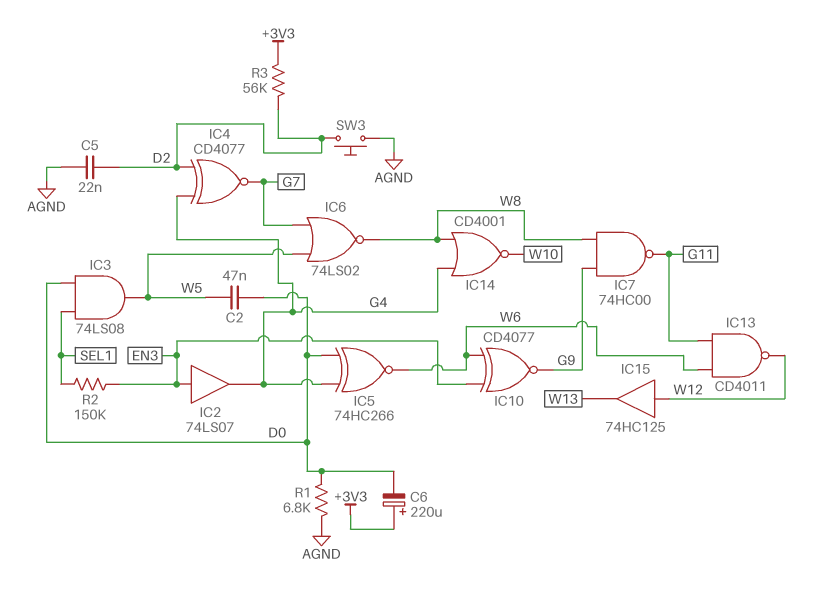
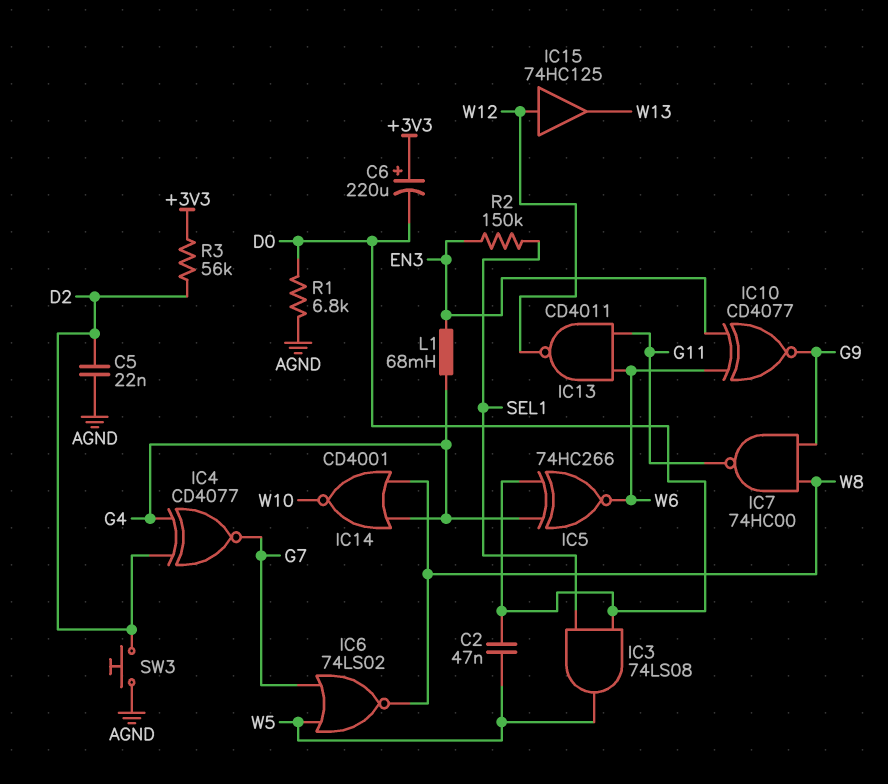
IC2: buffer 74LS07 (in EN3, out G4) -> none
L1: none -> 68mH (EN3, G4)

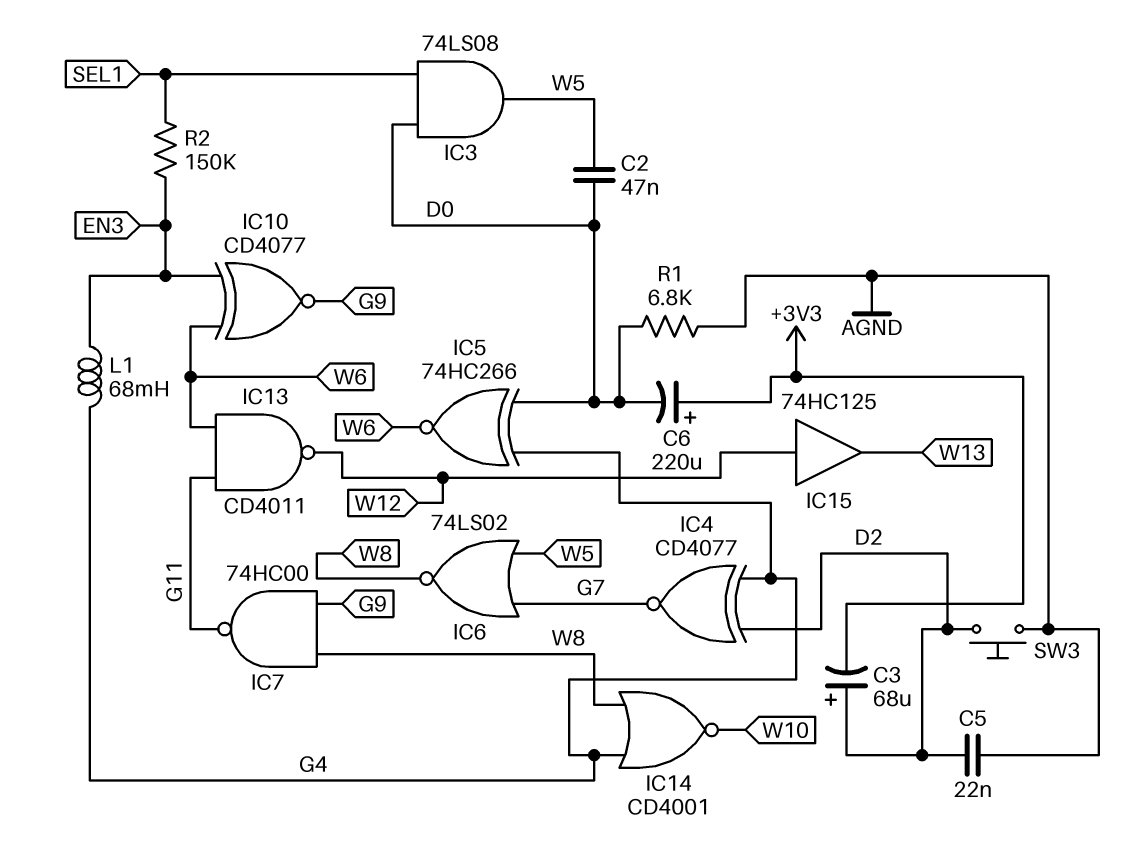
C3: none -> 68uF (plus D2, minus +3V3)
R3: 56k (+3V3, D2) -> none

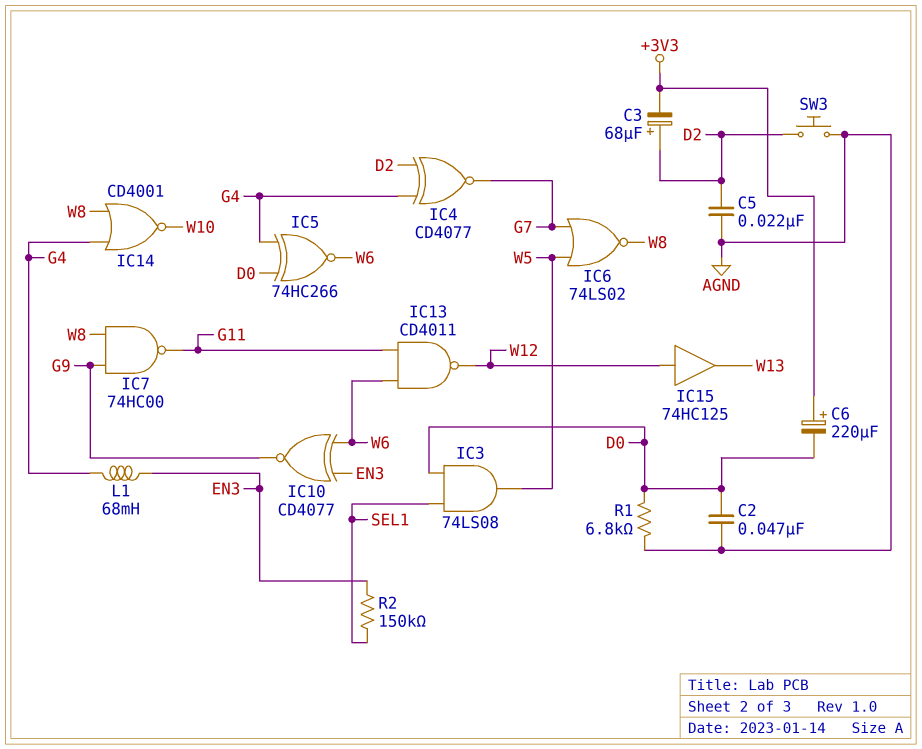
C2: 47nF (D0, W5) -> 47nF (AGND, D0)

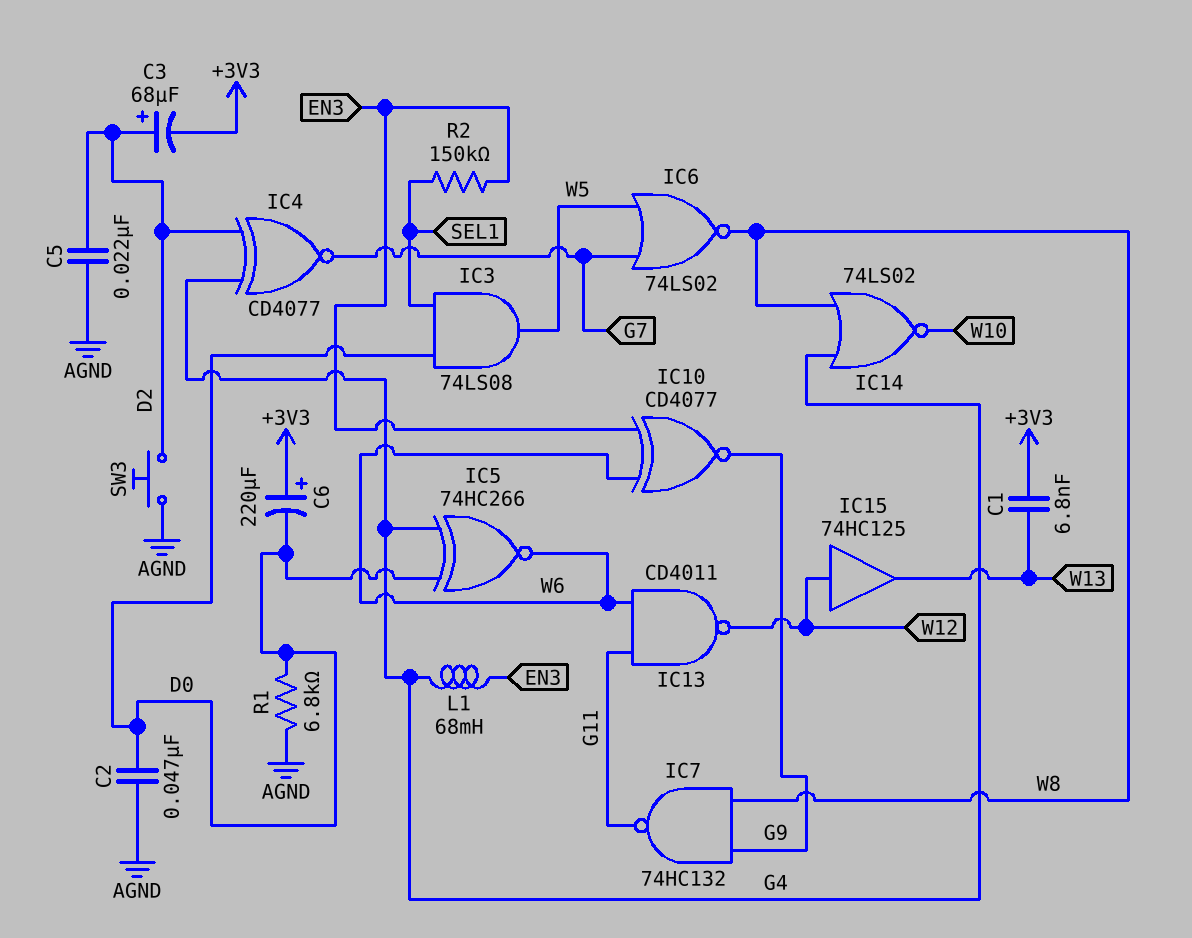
C1: none -> 6.8nF (+3V3, W13)
IC7: NAND 74HC00 (in G9, in W8, out G11) -> NAND 74HC132 (in G9, in W8, out G11)
IC14: NOR CD4001 (in G4, in W8, out W10) -> NOR 74LS02 (in G4, in W8, out W10)

